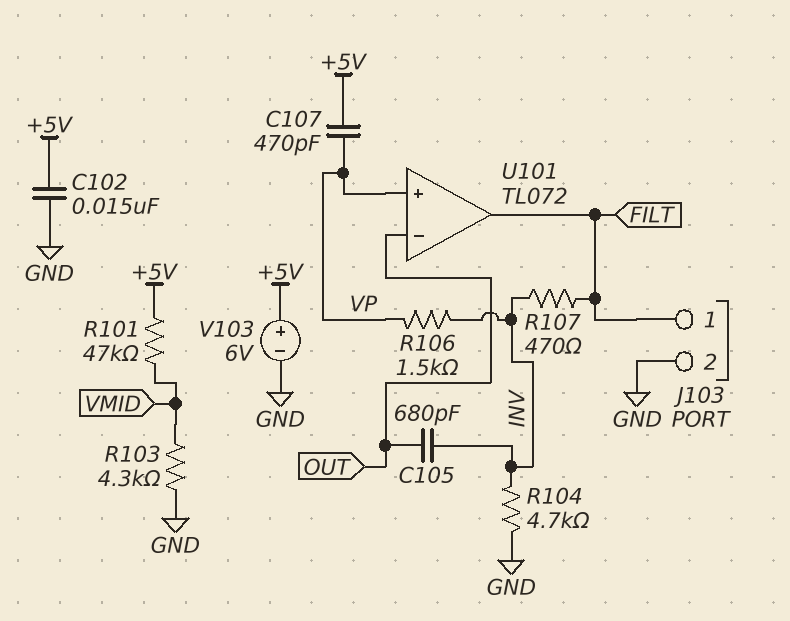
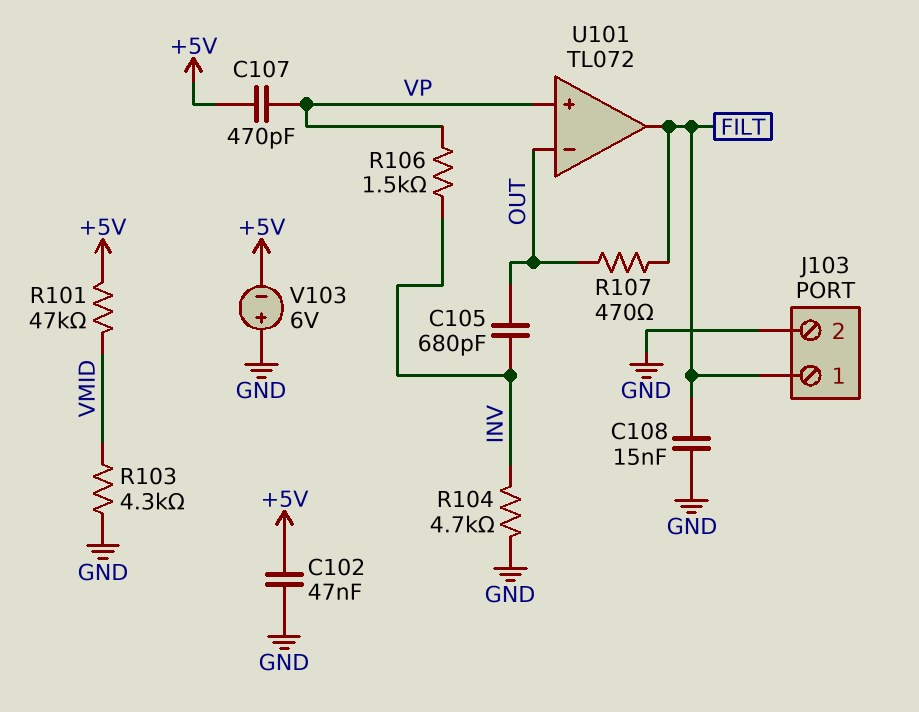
C102: 15nF (+5V, GND) -> 47nF (+5V, GND)
C108: none -> 15nF (FILT, GND)
R107: 470 (FILT, INV) -> 470 (FILT, OUT)
V103: 6V (plus +5V, minus GND) -> 6V (plus GND, minus +5V)

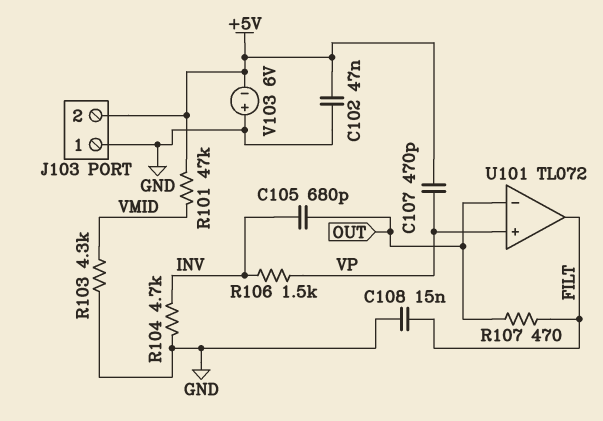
J103 pin 1: FILT -> GND
J103 pin 2: GND -> +5V

